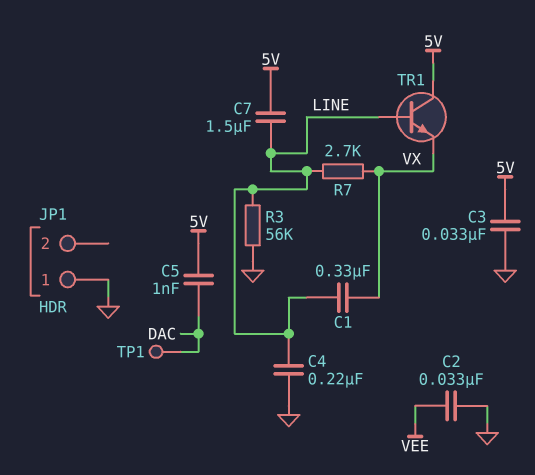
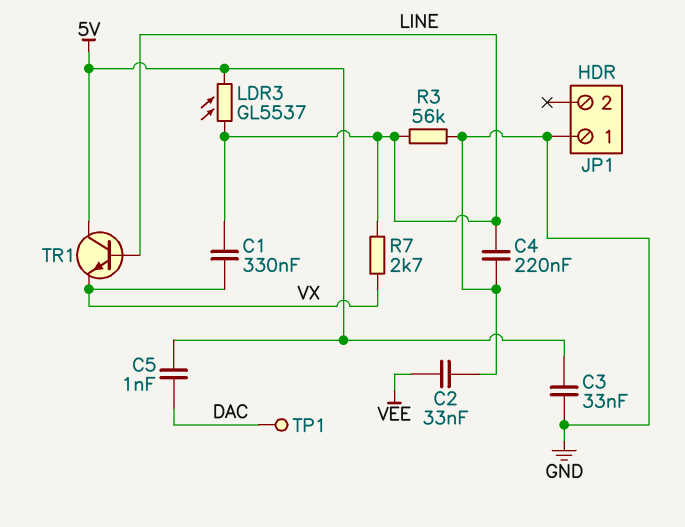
C7: 1.5uF (5V, LINE) -> none
LDR3: none -> GL5537 (5V, LINE)

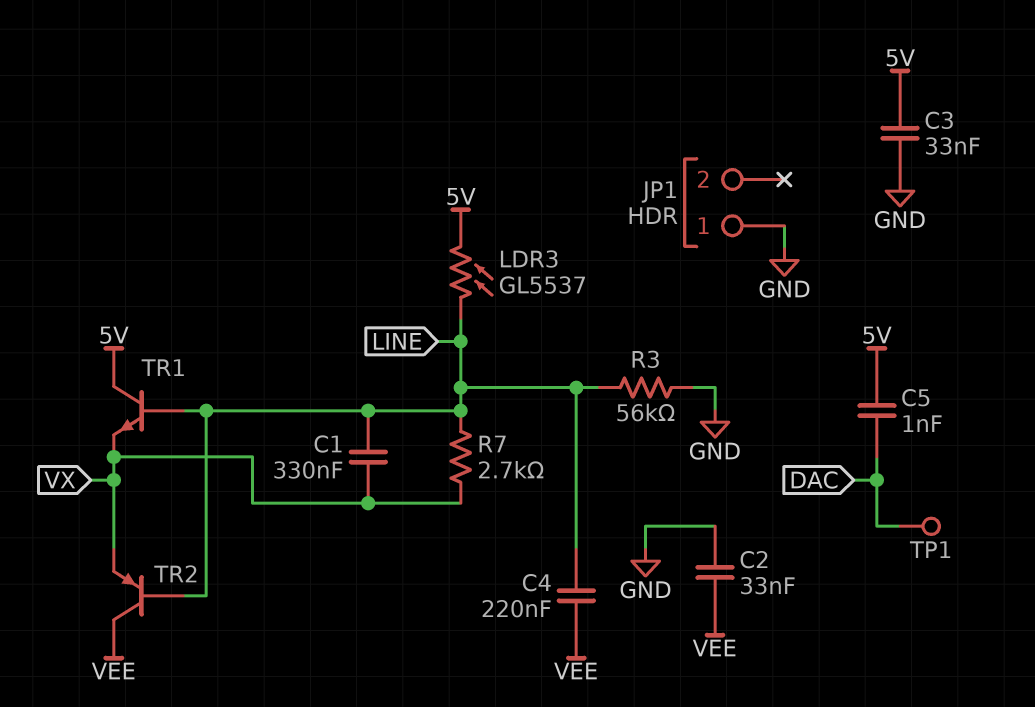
C4: 220nF (GND, LINE) -> 220nF (LINE, VEE)
TR2: none -> PNP (B LINE, C VEE, E VX)

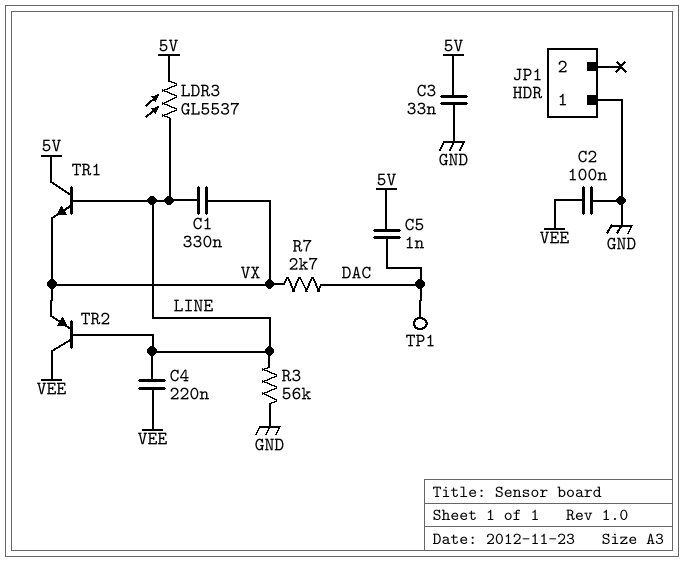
C2: 33nF (GND, VEE) -> 100nF (GND, VEE)
R7: 2.7k (LINE, VX) -> 2.7k (DAC, VX)

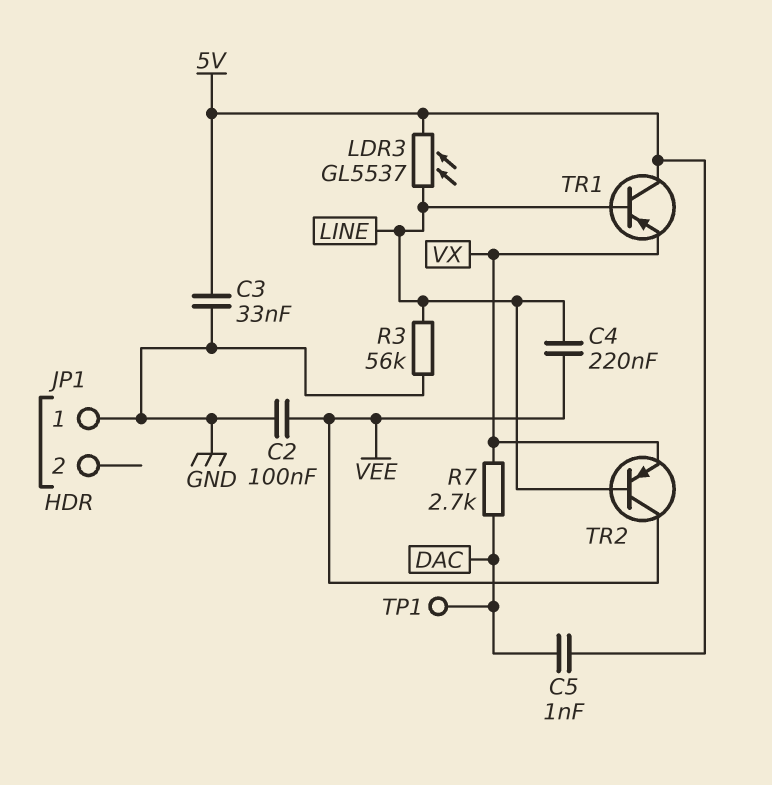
C1: 330nF (LINE, VX) -> none
TR1: NPN (B LINE, C 5V, E VX) -> PNP (B LINE, C 5V, E VX)

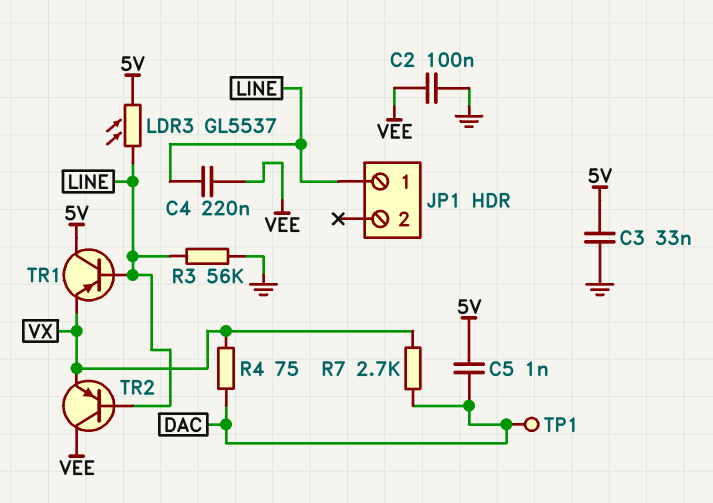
JP1 pin 1: GND -> LINE
R4: none -> 75 (DAC, VX)

